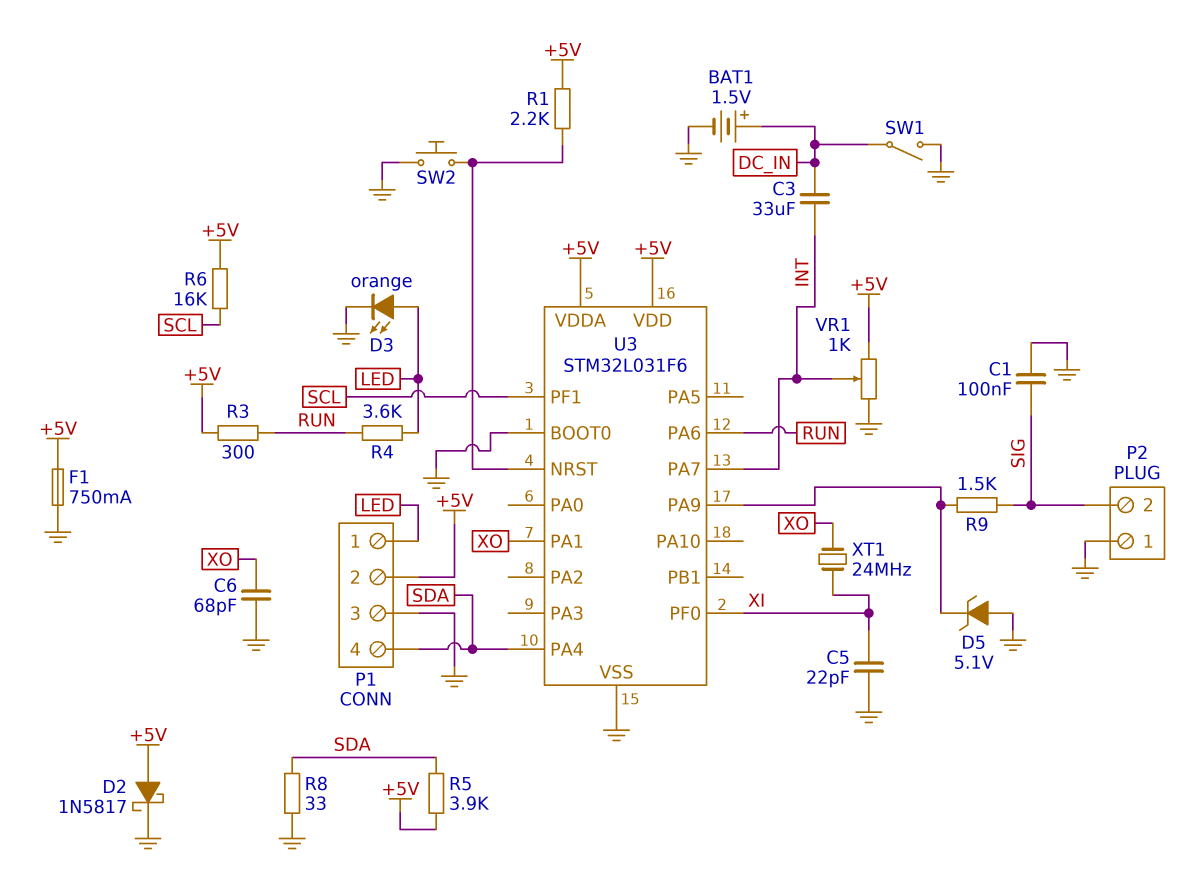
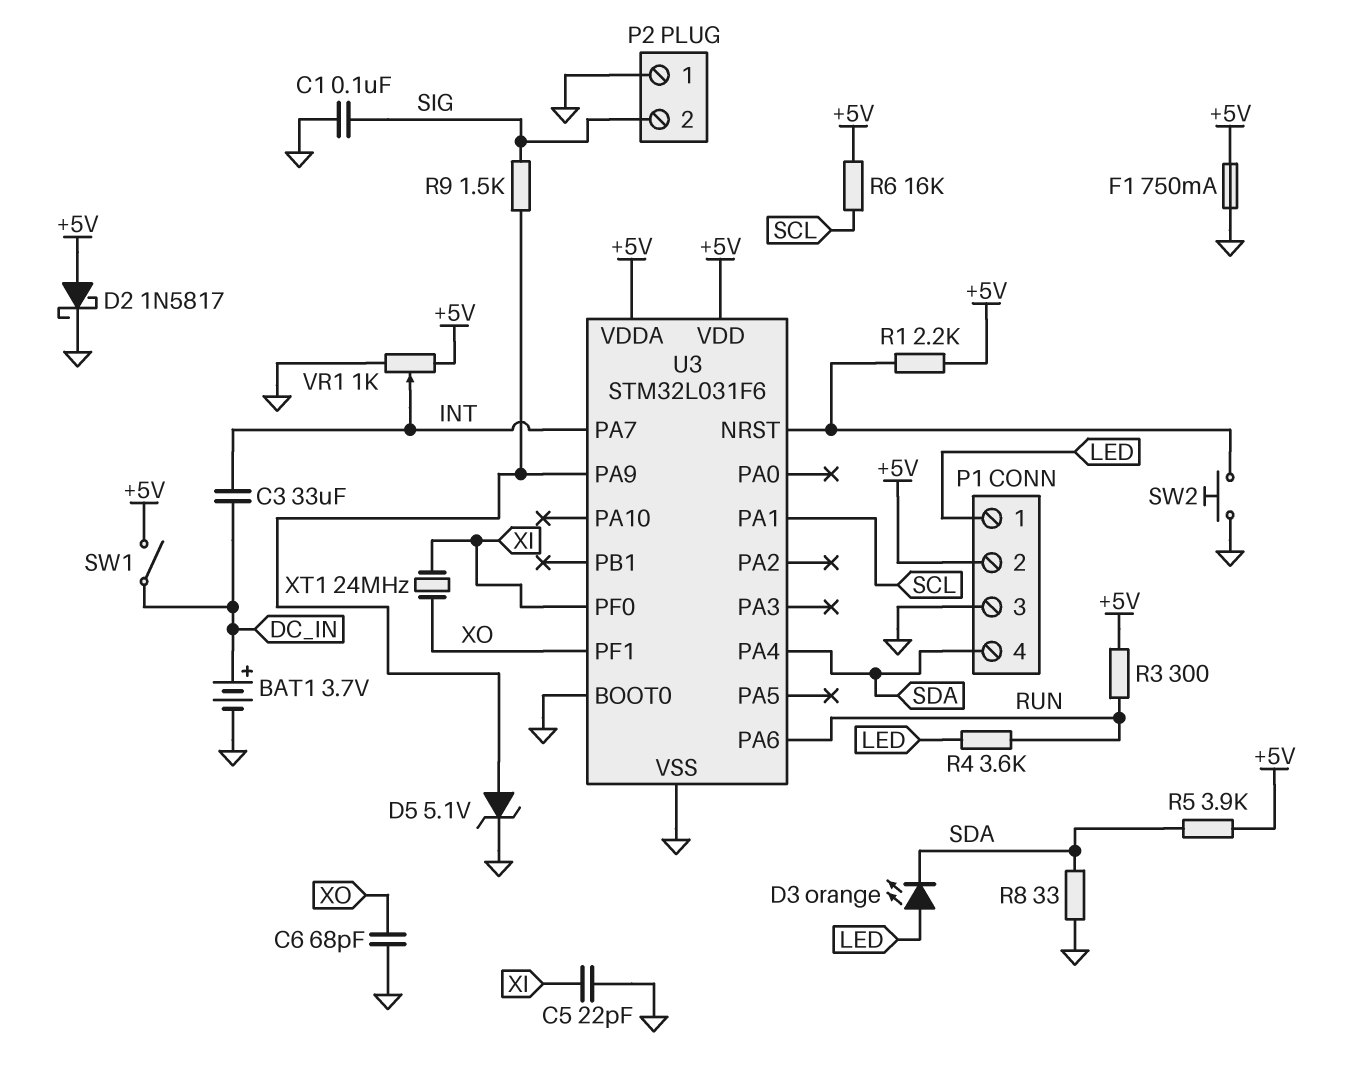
BAT1: 1.5V (plus DC_IN, minus GND) -> 3.7V (plus DC_IN, minus GND)
D3: LED orange (A LED, K GND) -> LED orange (A LED, K SDA)
D5: zener 5.1V (A GND, K U3/PA9) -> zener 5.1V (A U3/PA9, K GND)
SW1: switch (DC_IN, GND) -> switch (+5V, DC_IN)
U3 pin PA1: XO -> SCL
U3 pin PF1: SCL -> XO

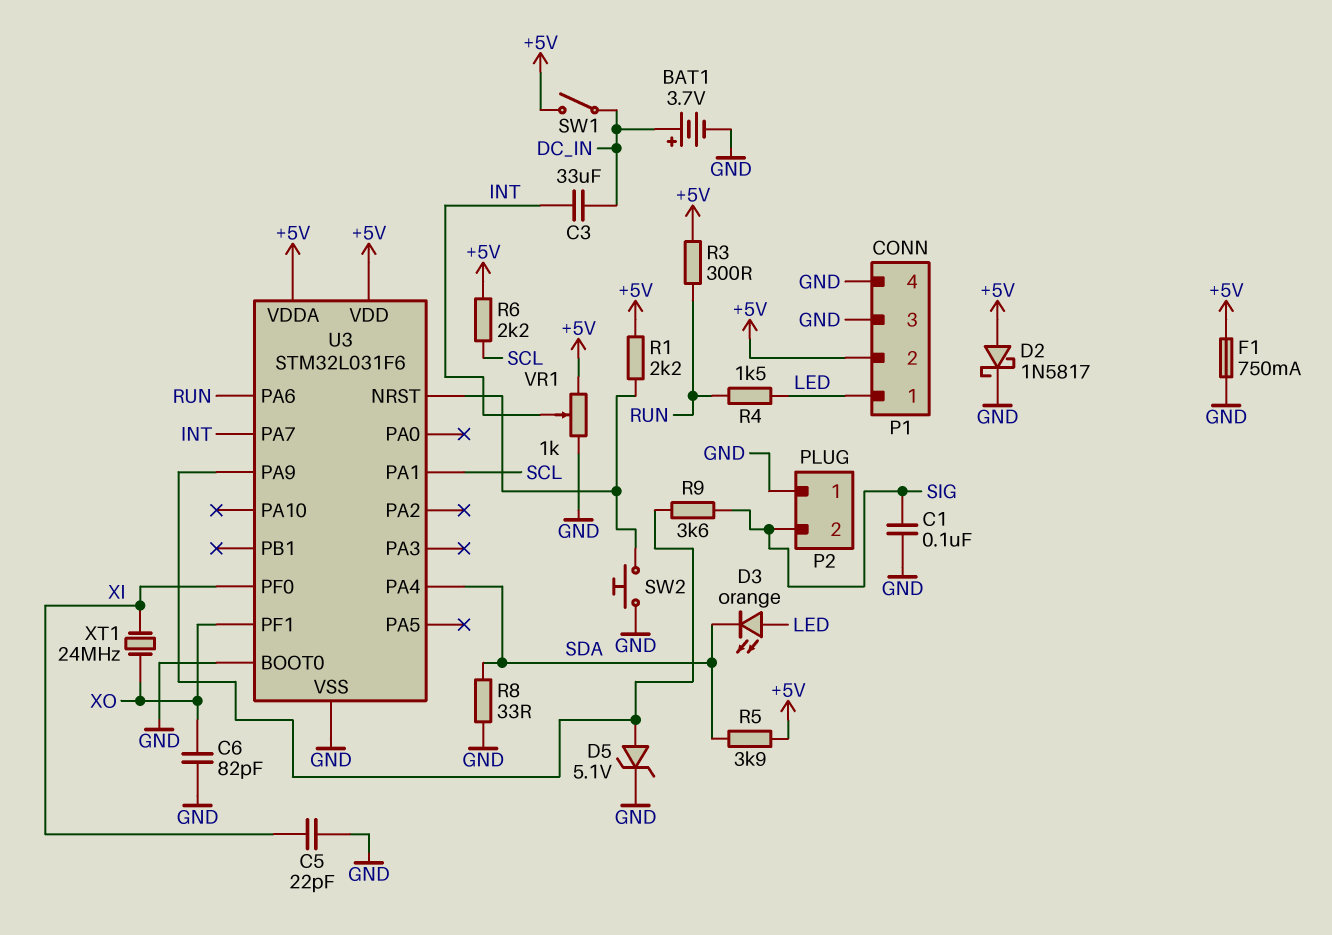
C6: 68pF (GND, XO) -> 82pF (GND, XO)
P1 pin 4: SDA -> GND
R4: 3.6k (LED, RUN) -> 1.5k (LED, RUN)
R6: 16k (+5V, SCL) -> 2.2k (+5V, SCL)
R9: 1.5k (SIG, U3/PA9) -> 3.6k (SIG, U3/PA9)

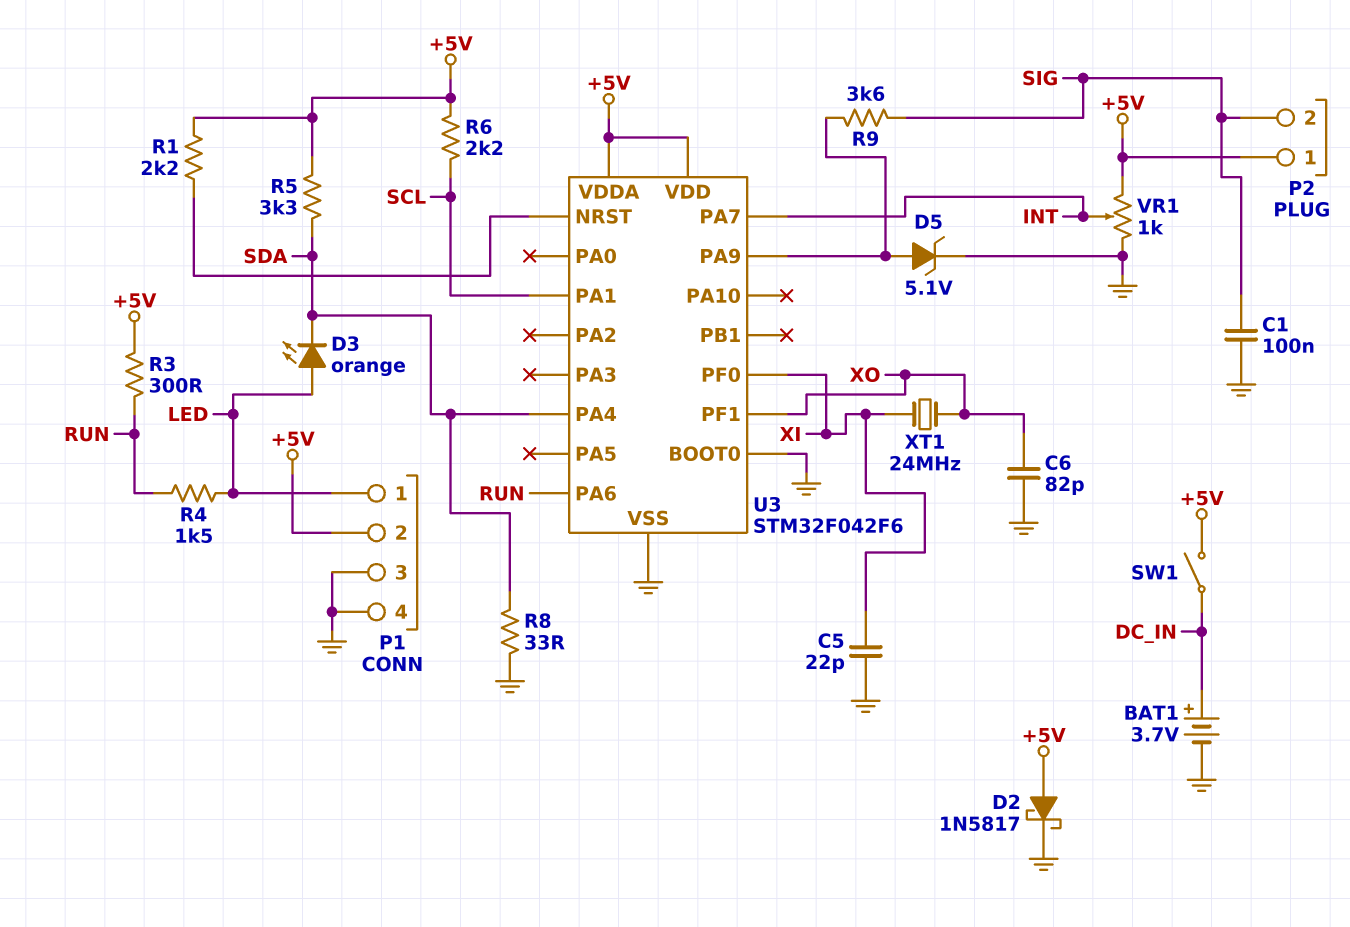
C3: 33uF (DC_IN, INT) -> none
F1: 750mA (+5V, GND) -> none
P2 pin 1: GND -> +5V
R5: 3.9k (+5V, SDA) -> 3.3k (+5V, SDA)
SW2: button (GND, U3/NRST) -> none
U3: STM32L031F6 -> STM32F042F6

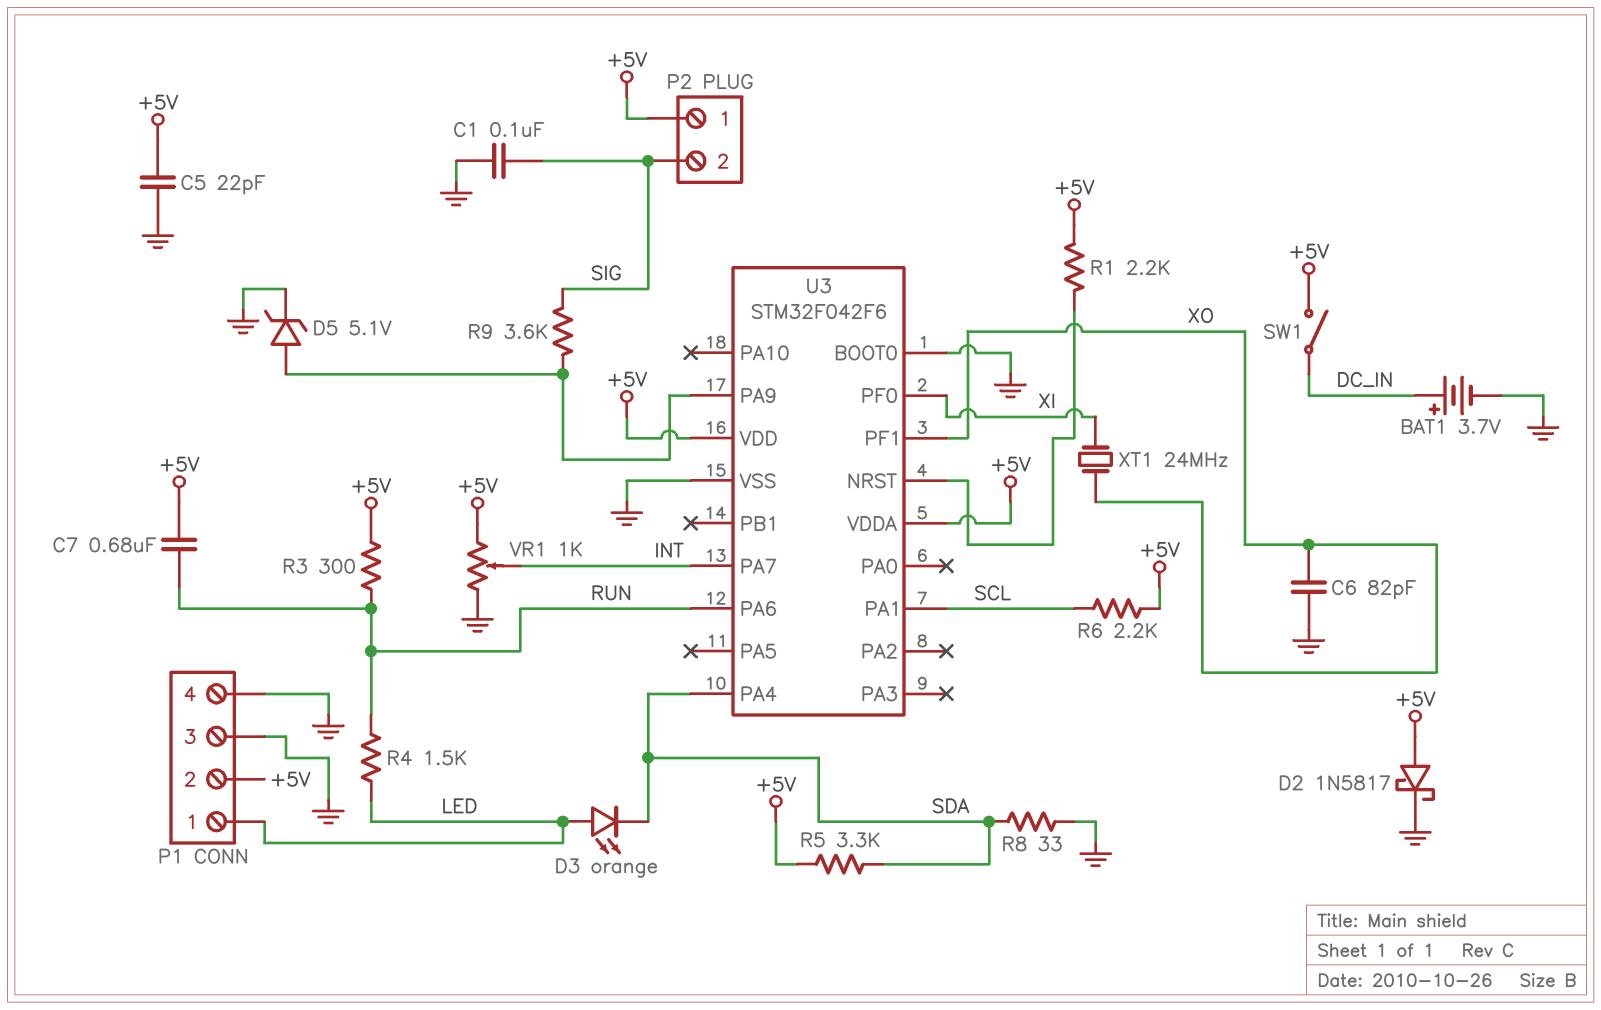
C5: 22pF (GND, XI) -> 22pF (+5V, GND)
C7: none -> 680nF (+5V, RUN)

